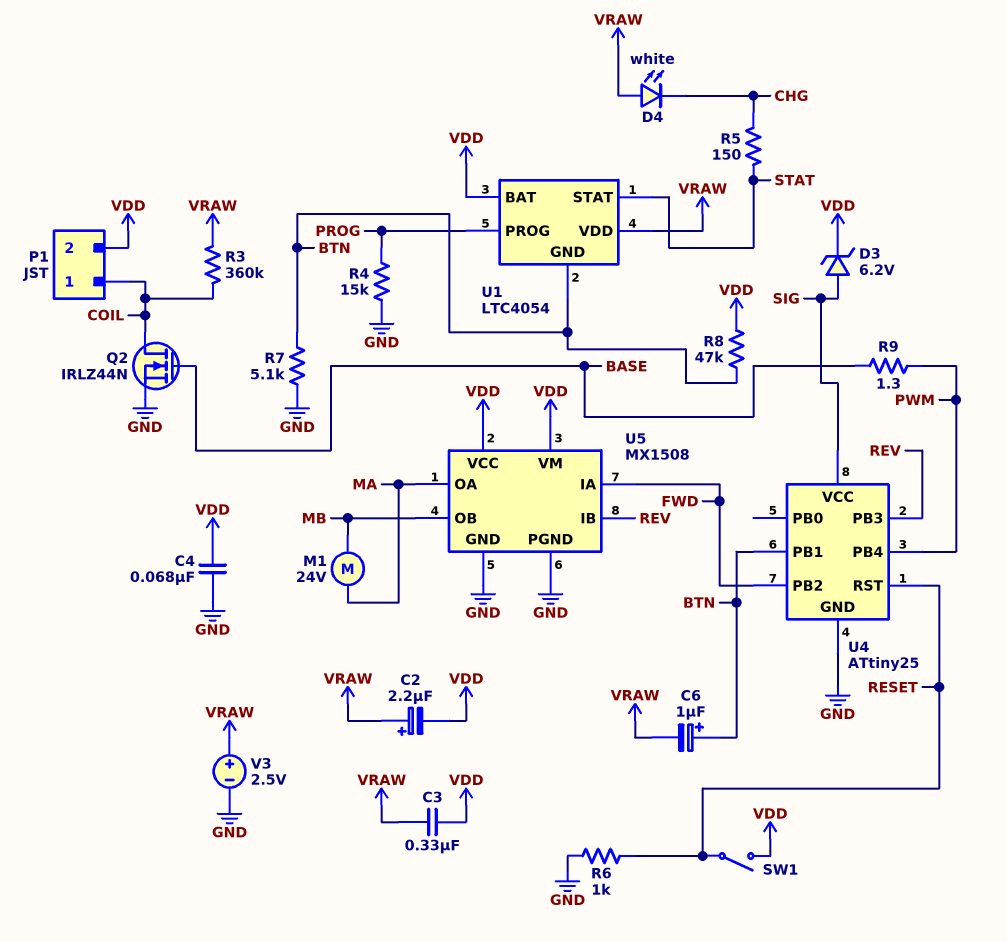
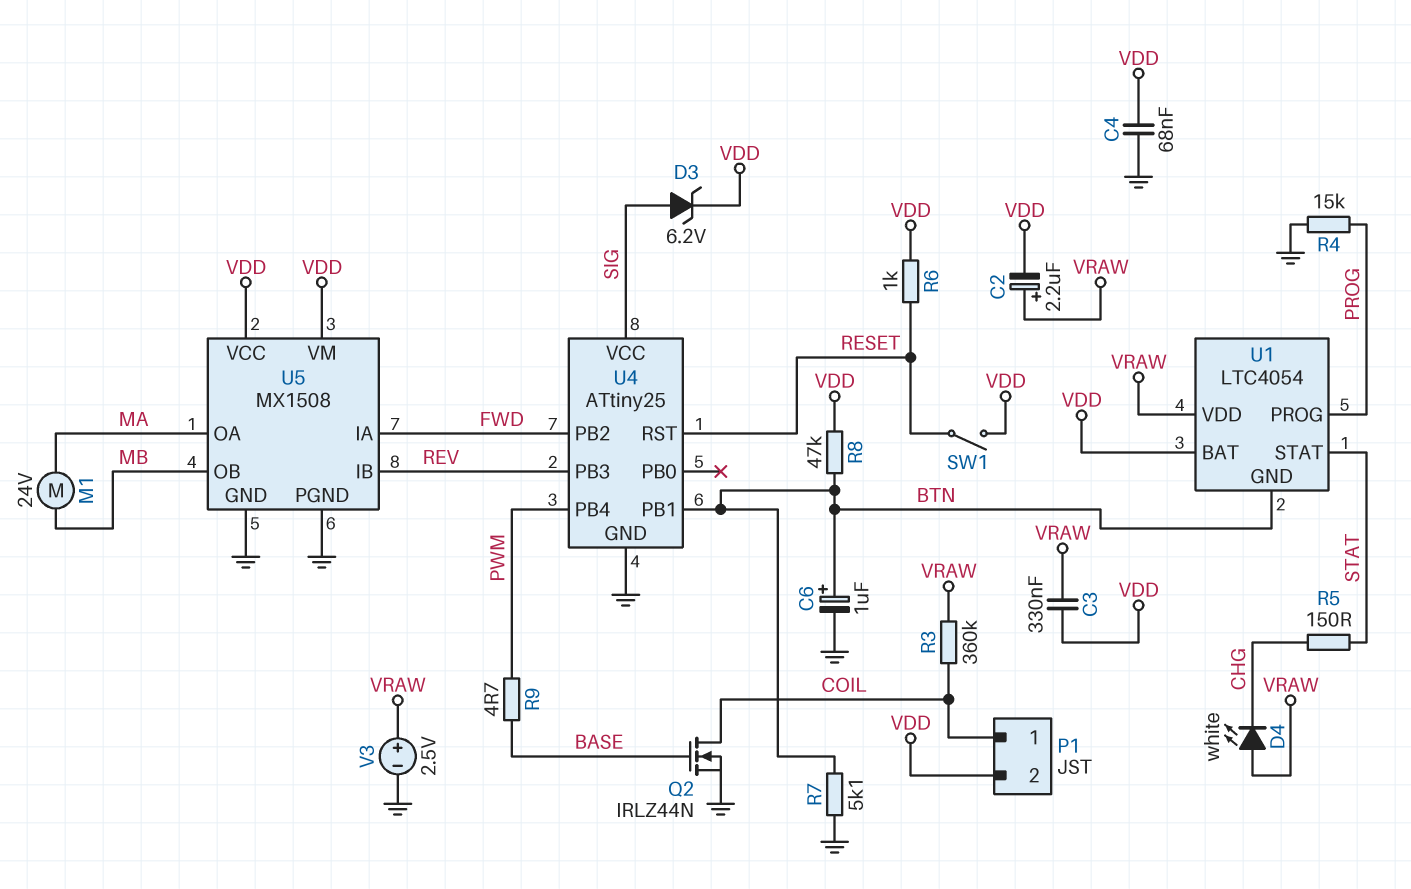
C6: 1uF (plus BTN, minus VRAW) -> 1uF (plus BTN, minus GND)
R6: 1k (GND, RESET) -> 1k (RESET, VDD)
R9: 1.3 (BASE, PWM) -> 4.7 (BASE, PWM)

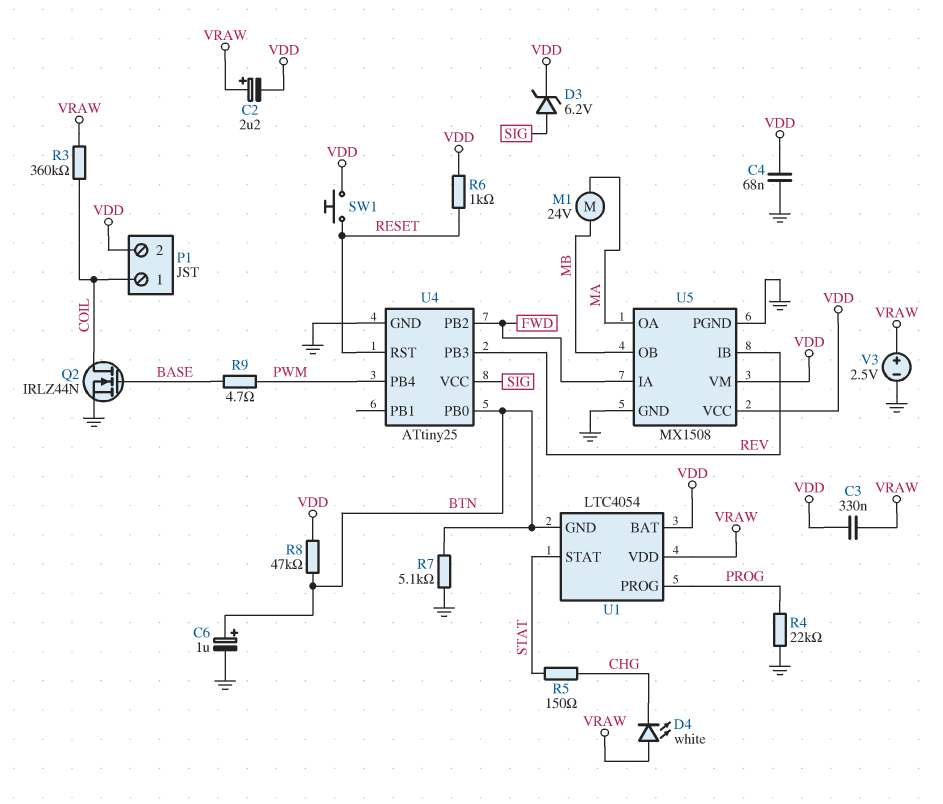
R4: 15k (GND, PROG) -> 22k (GND, PROG)
SW1: switch (RESET, VDD) -> button (RESET, VDD)
U4 pin PB0: none -> BTN
U4 pin PB1: BTN -> none

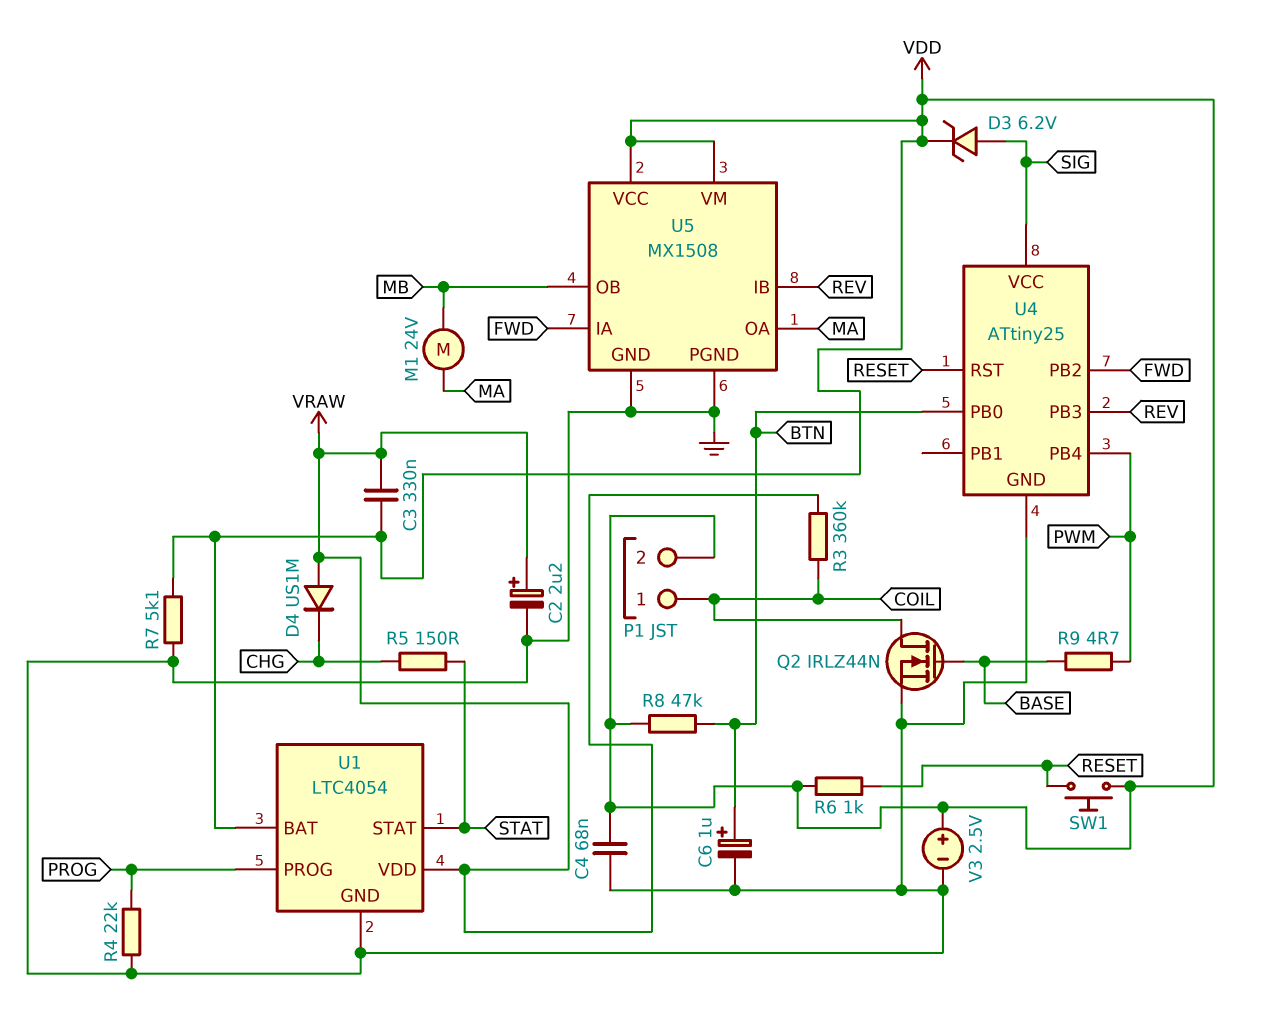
C2: 2.2uF (plus VRAW, minus VDD) -> 2.2uF (plus VRAW, minus GND)
D4: LED white (A VRAW, K CHG) -> diode US1M (A VRAW, K CHG)
R7: 5.1k (BTN, GND) -> 5.1k (GND, VDD)
U1 pin GND: BTN -> GND
V3: 2.5V (plus VRAW, minus GND) -> 2.5V (plus VDD, minus GND)

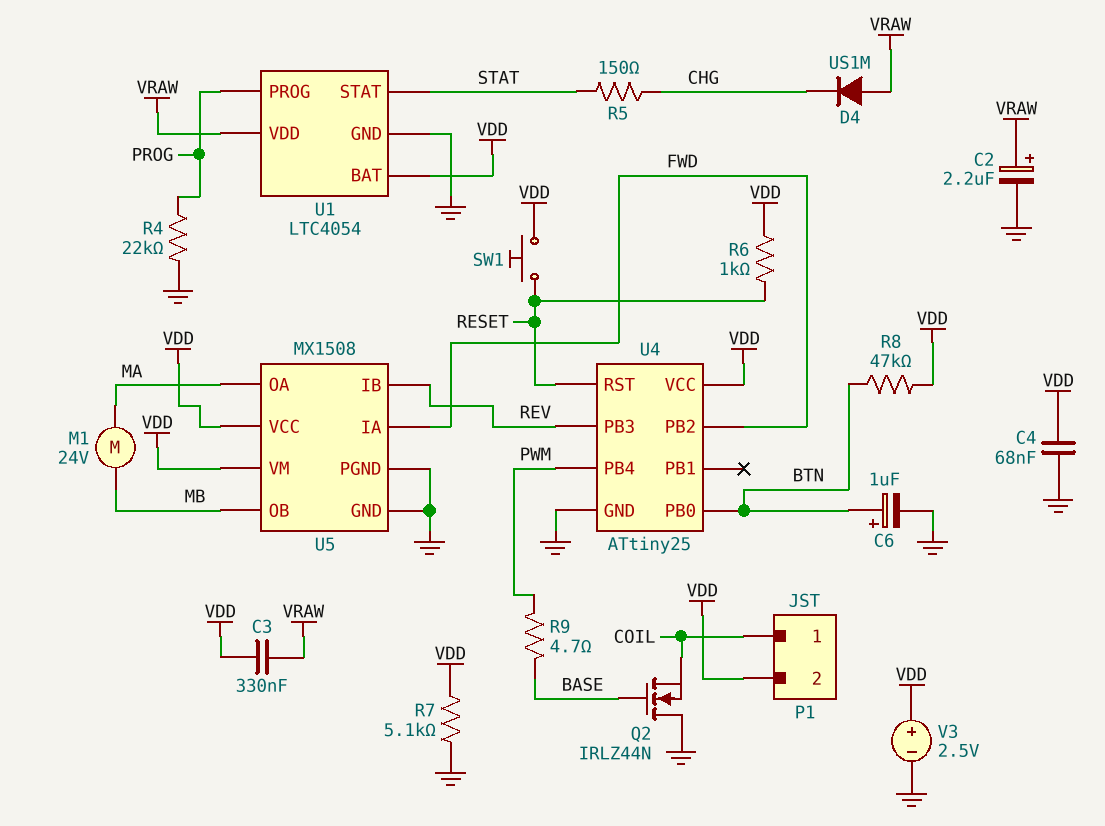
D3: zener 6.2V (A SIG, K VDD) -> none
Q2: NMOS IRLZ44N (G BASE, D COIL, S GND) -> NMOS IRLZ44N (G BASE, D GND, S COIL)
R3: 360k (COIL, VRAW) -> none
U4 pin VCC: SIG -> VDD

